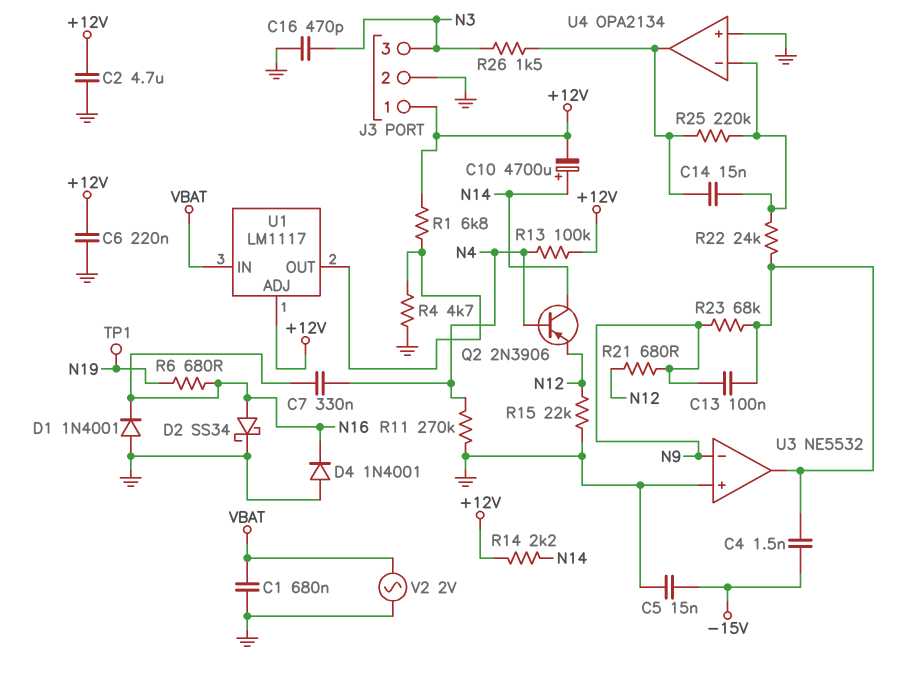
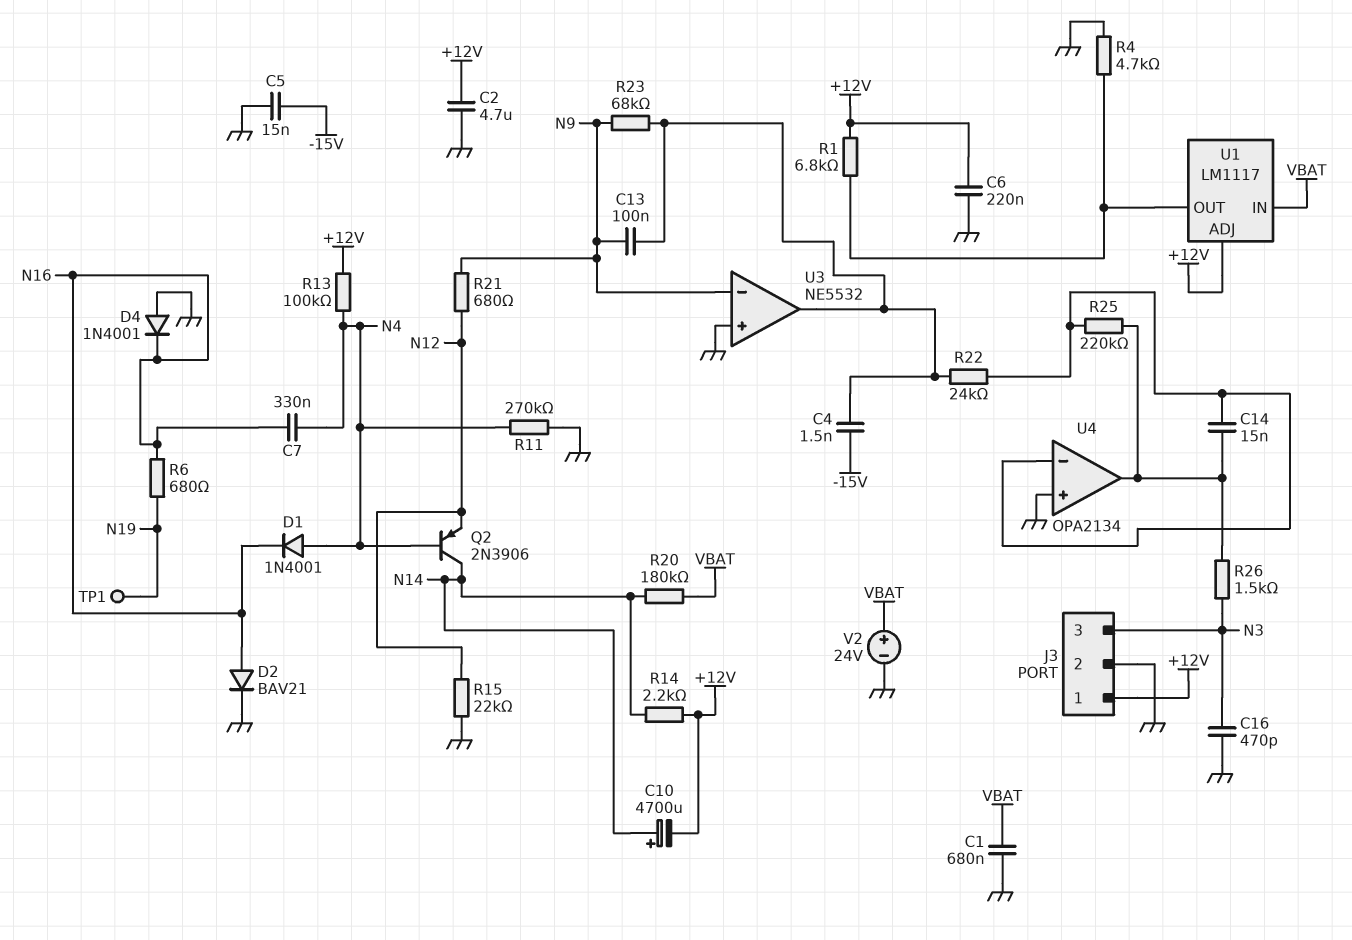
D1: diode 1N4001 (A GND, K N16) -> diode 1N4001 (A N4, K N16)
D2: schottky SS34 (A N16, K GND) -> diode BAV21 (A N16, K GND)
R20: none -> 180k (N14, VBAT)
V2: AC 2V (GND, VBAT) -> 24V (plus VBAT, minus GND)

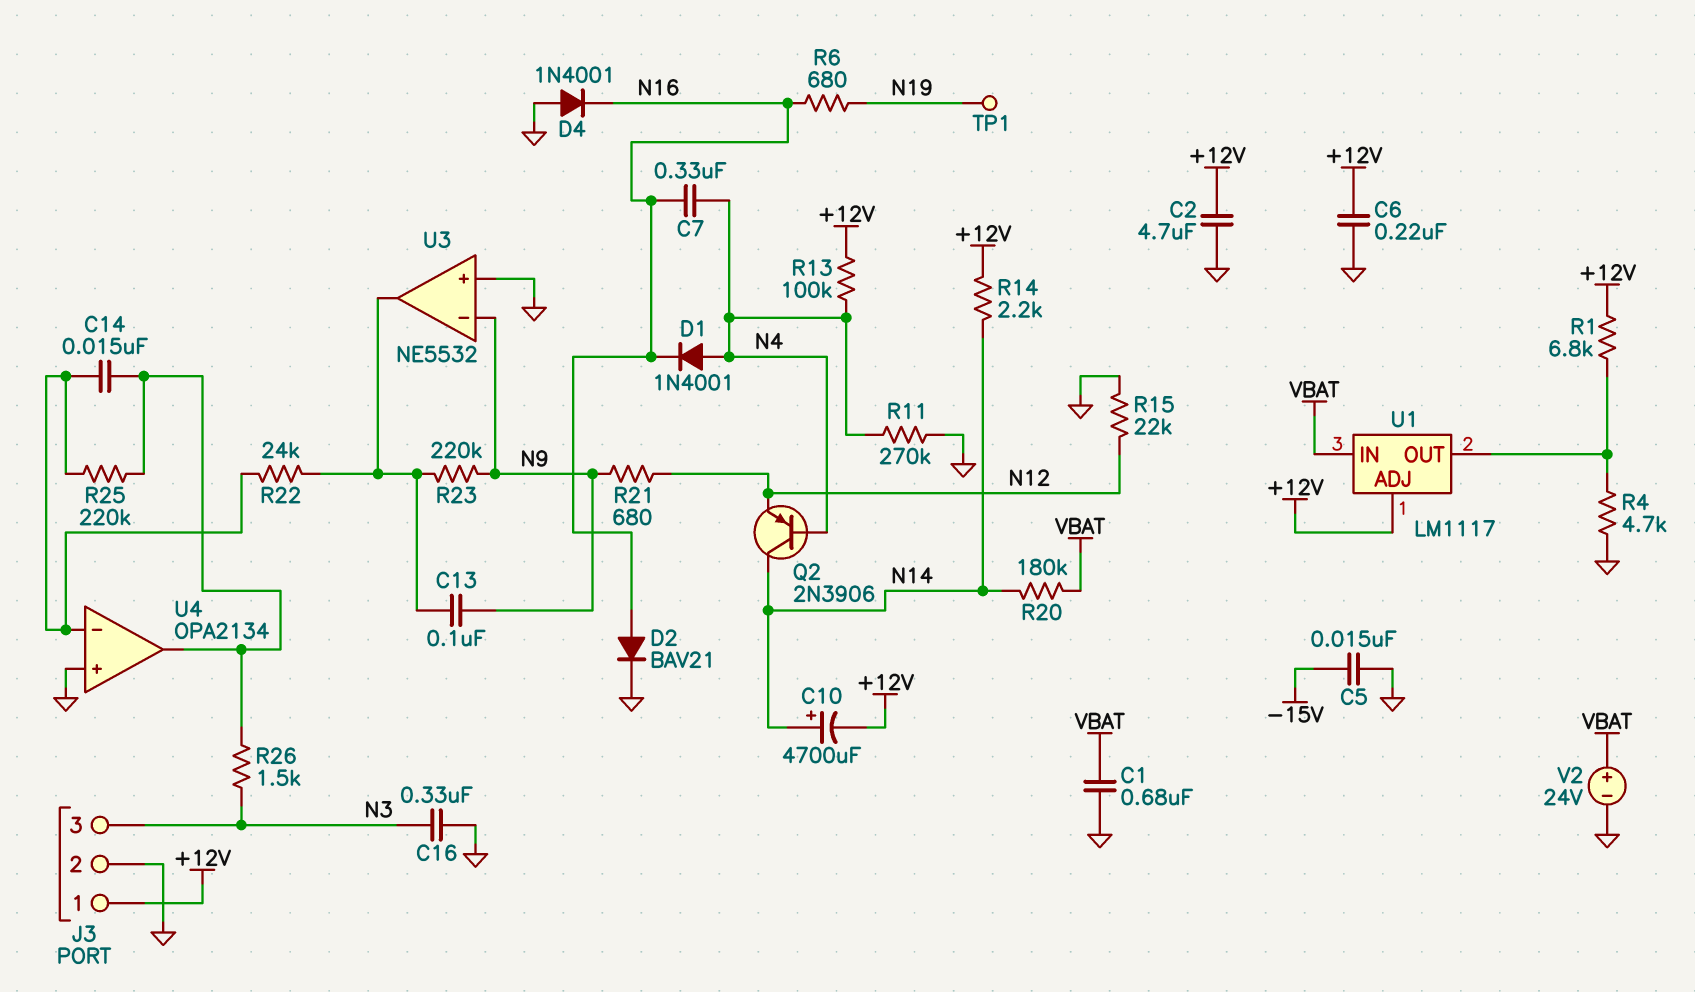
C4: 1.5nF (-15V, U3/out) -> none
C16: 470pF (GND, N3) -> 330nF (GND, N3)
R23: 68k (N9, U3/out) -> 220k (N9, U3/out)

